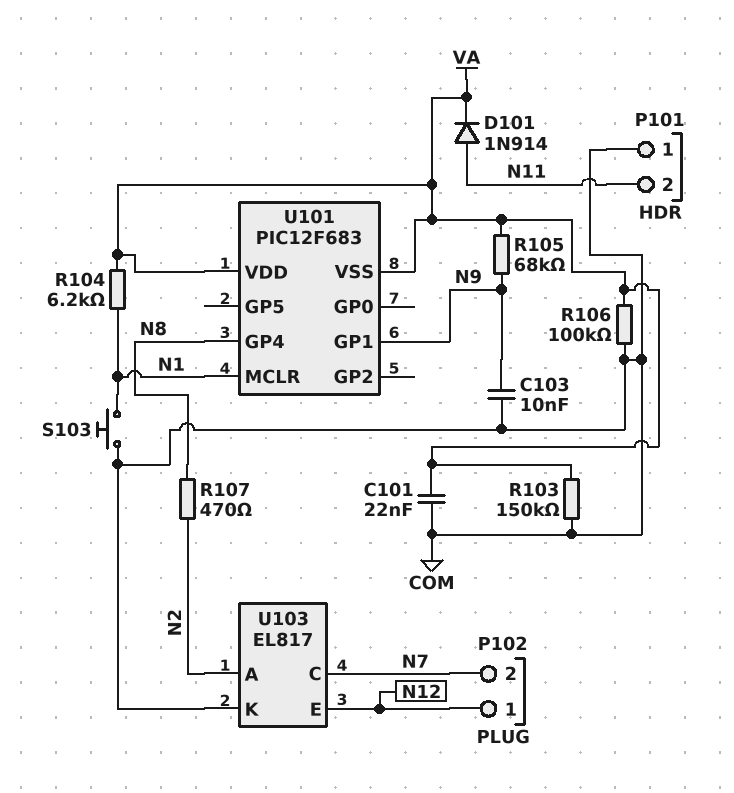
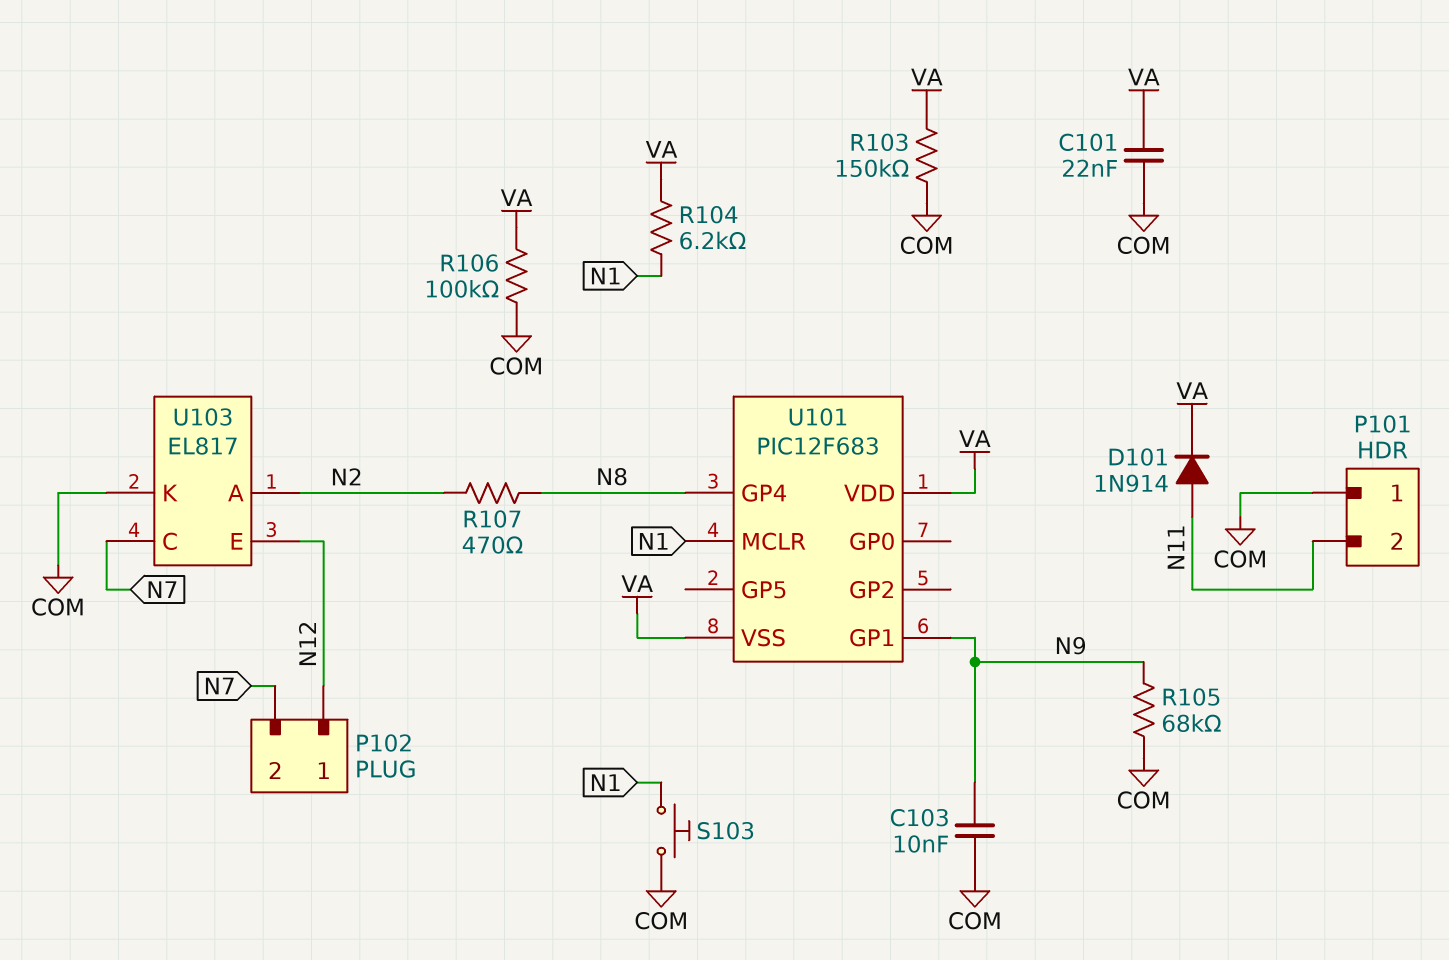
R105: 68k (N9, VA) -> 68k (COM, N9)

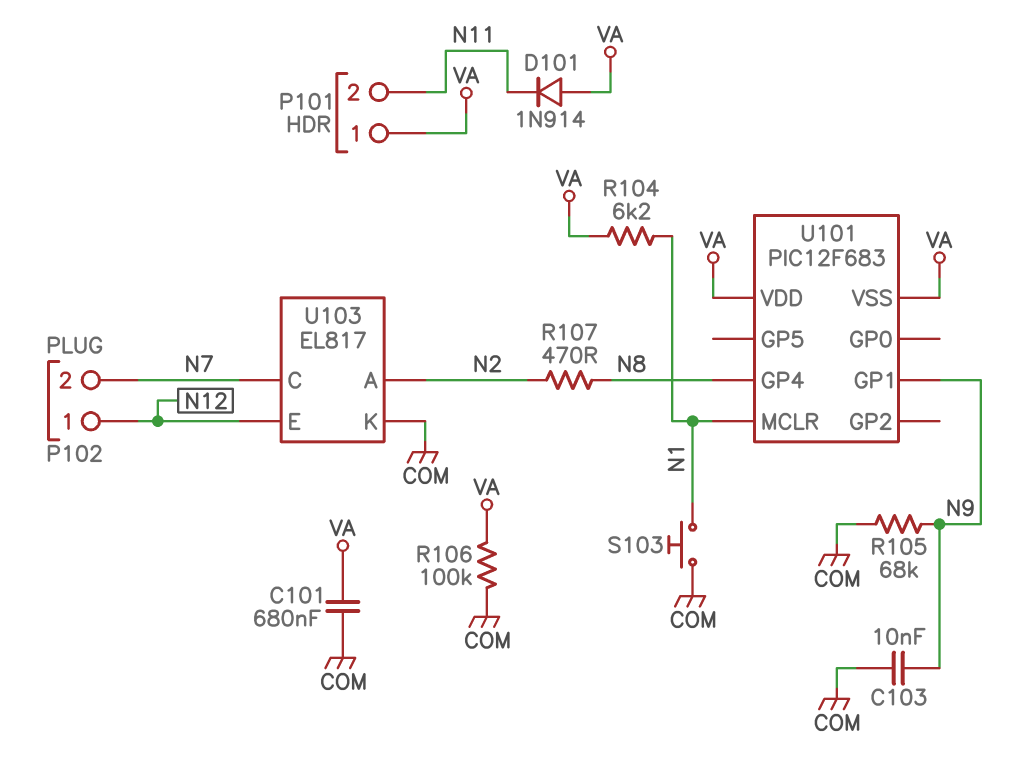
C101: 22nF (COM, VA) -> 680nF (COM, VA)
D101: diode 1N914 (A N11, K VA) -> diode 1N914 (A VA, K N11)
P101 pin 1: COM -> VA
R103: 150k (COM, VA) -> none

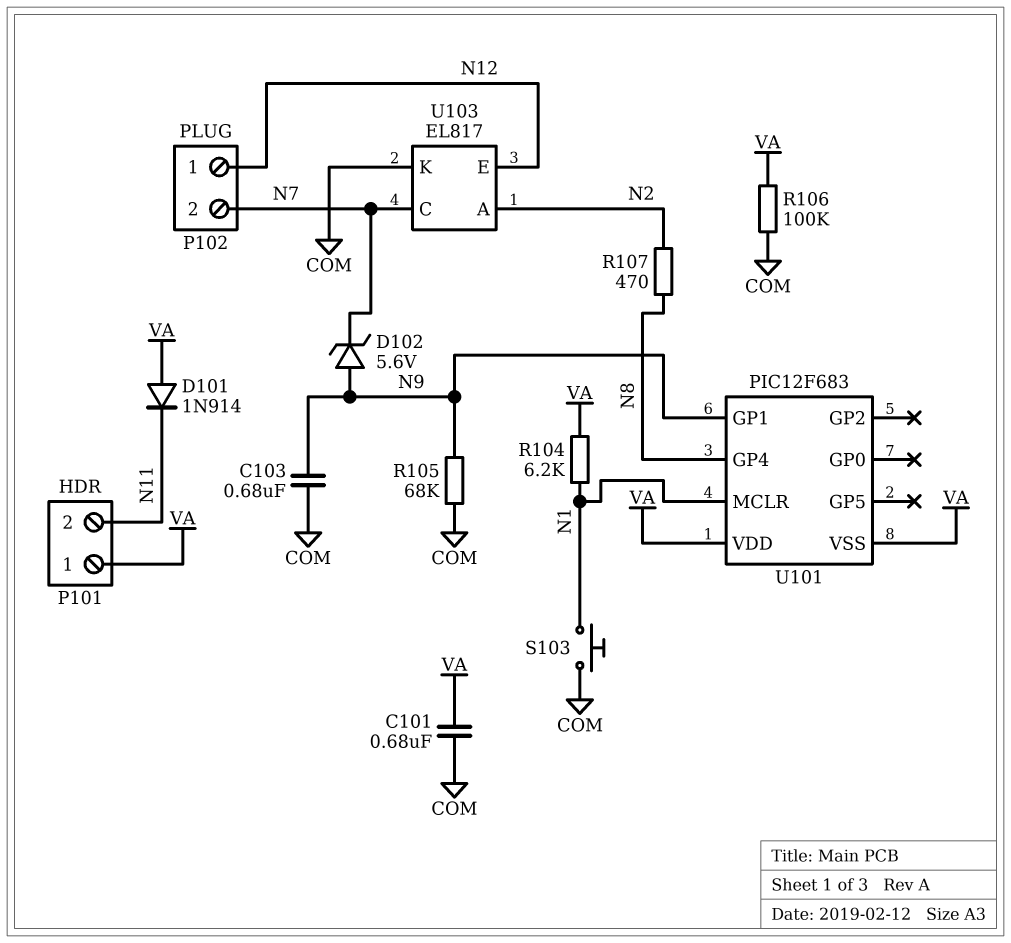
C103: 10nF (COM, N9) -> 680nF (COM, N9)
D102: none -> zener 5.6V (A N9, K N7)

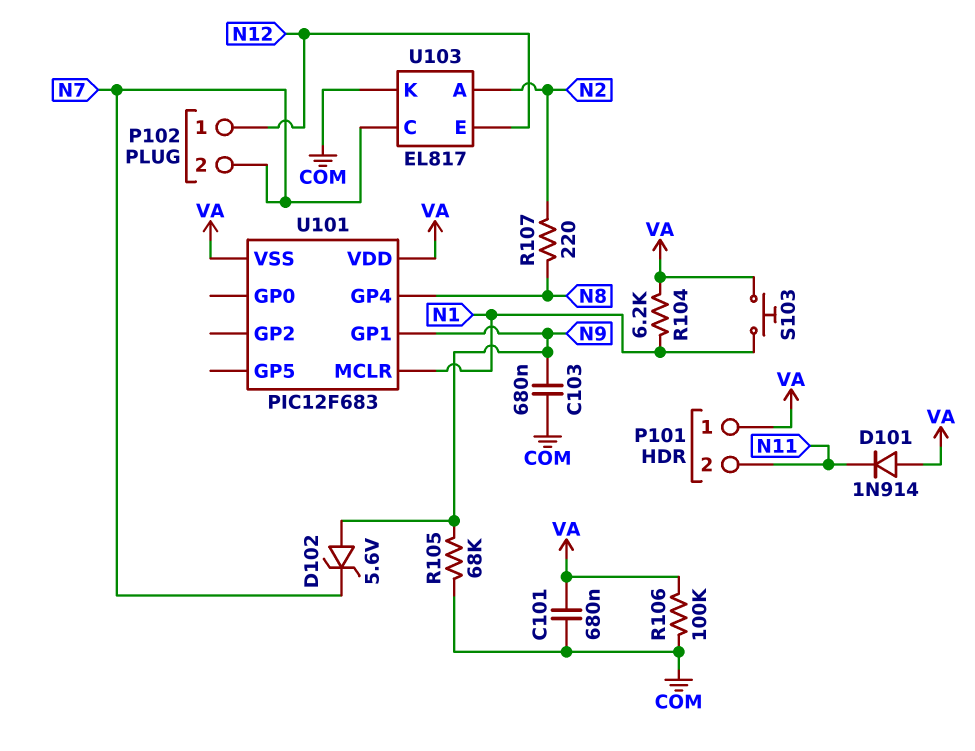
R107: 470 (N2, N8) -> 220 (N2, N8)
S103: button (COM, N1) -> button (N1, VA)

